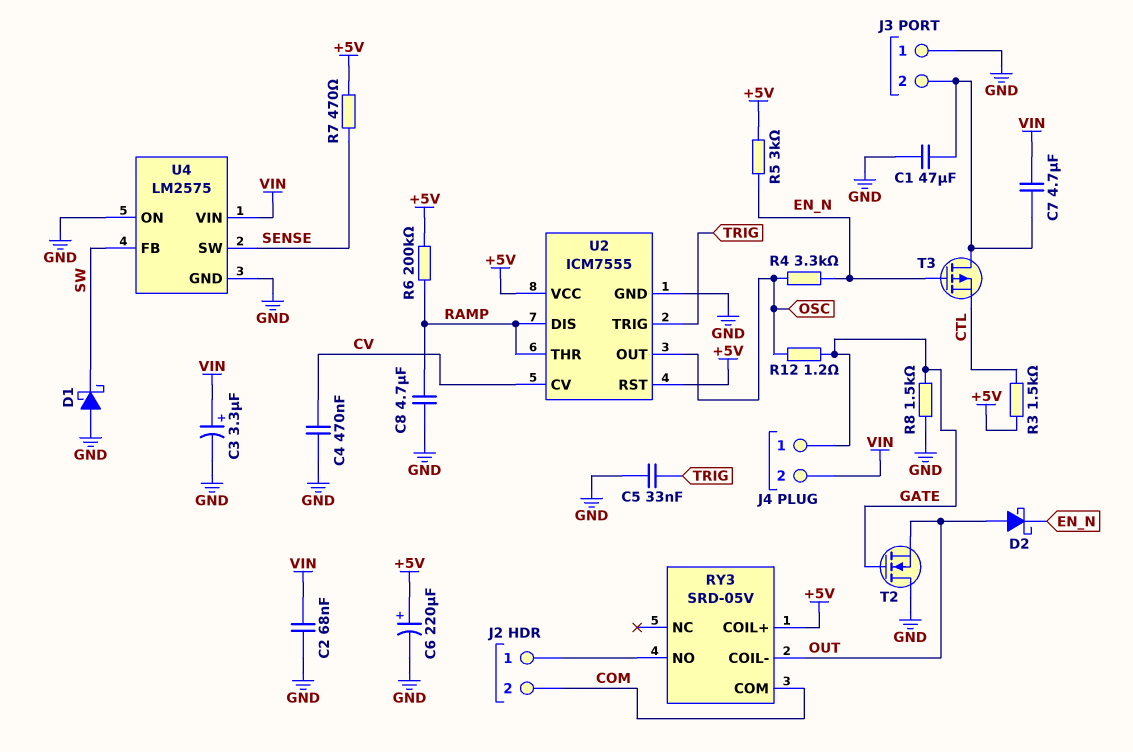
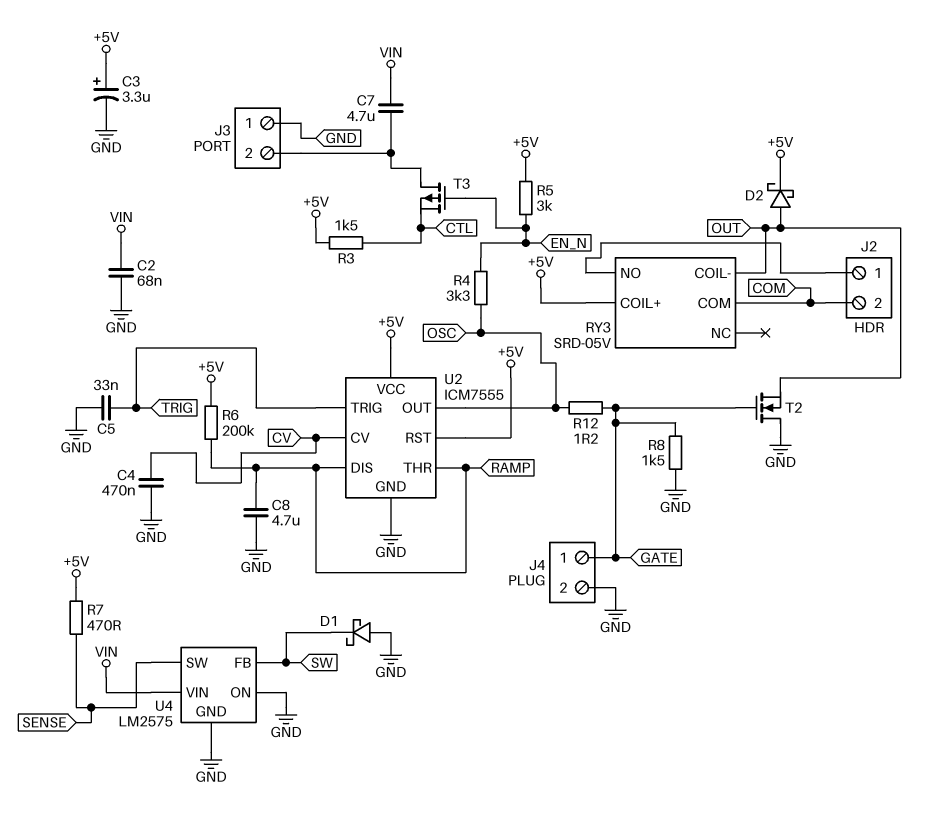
C1: 47uF (GND, J3/2) -> none
C3: 3.3uF (plus VIN, minus GND) -> 3.3uF (plus +5V, minus GND)
C6: 220uF (plus +5V, minus GND) -> none
D2: schottky (A OUT, K EN_N) -> schottky (A OUT, K +5V)
J4 pin 2: VIN -> GND

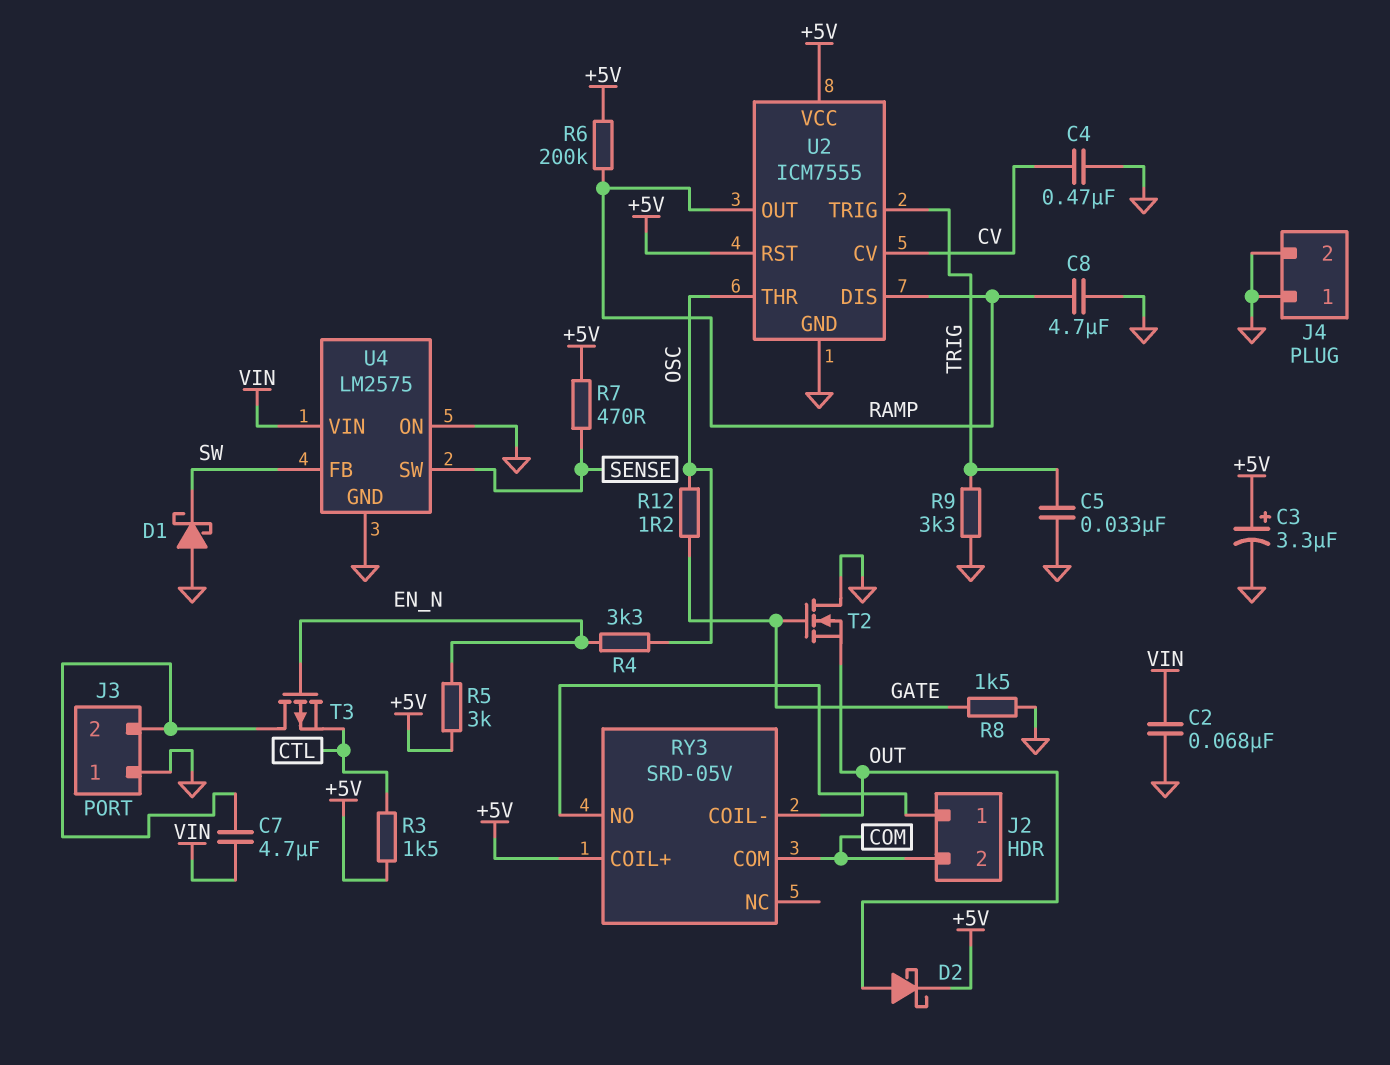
J4 pin 1: GATE -> GND
R9: none -> 3.3k (GND, TRIG)
U2 pin OUT: OSC -> RAMP
U2 pin THR: RAMP -> OSC

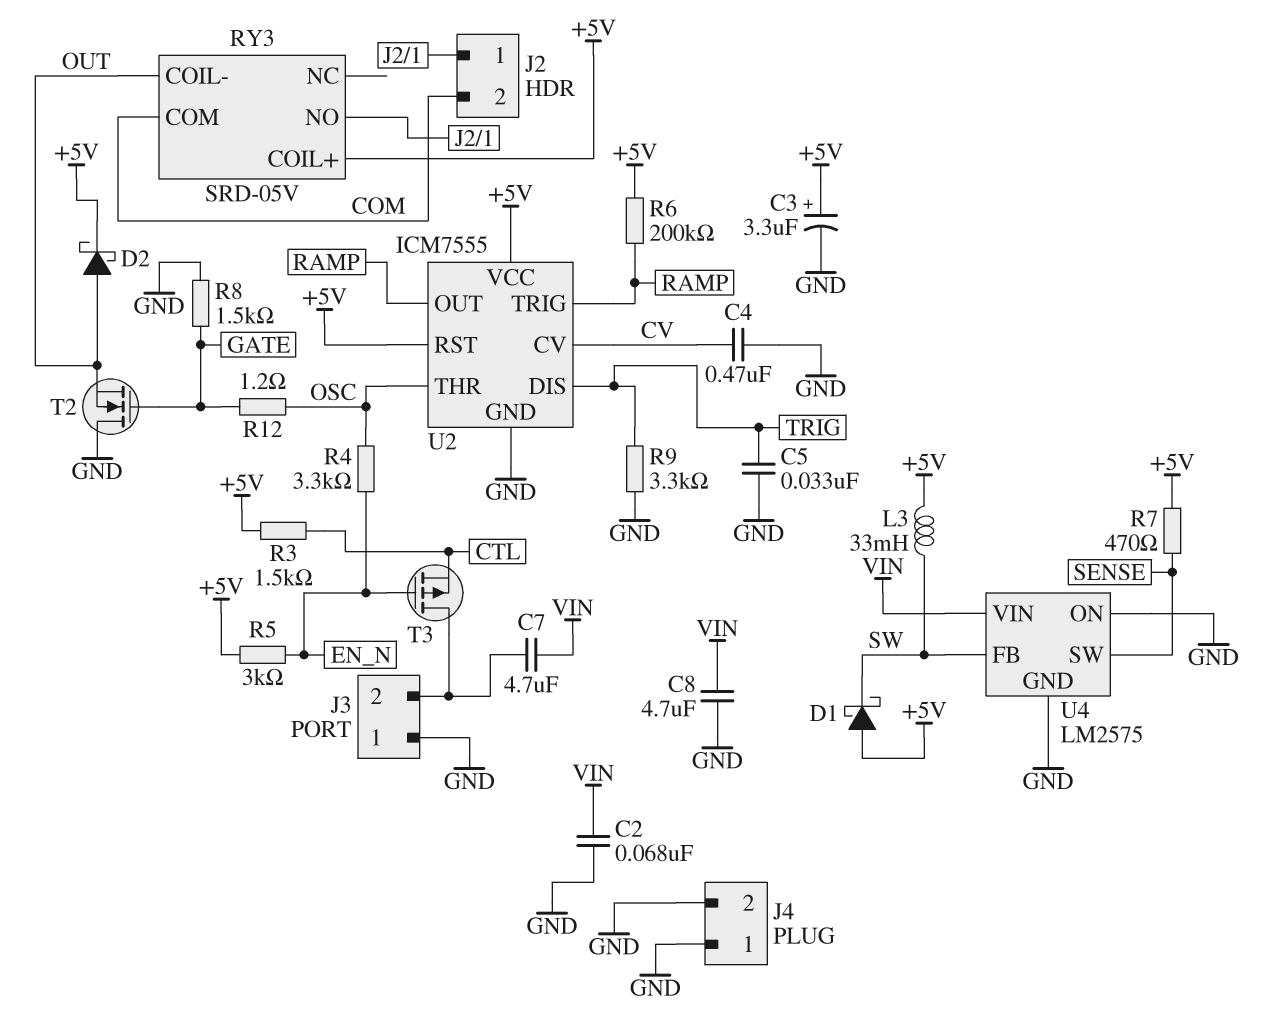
C8: 4.7uF (GND, RAMP) -> 4.7uF (GND, VIN)
D1: schottky (A GND, K SW) -> schottky (A +5V, K SW)
L3: none -> 33mH (+5V, SW)
U2 pin DIS: RAMP -> TRIG
U2 pin TRIG: TRIG -> RAMP

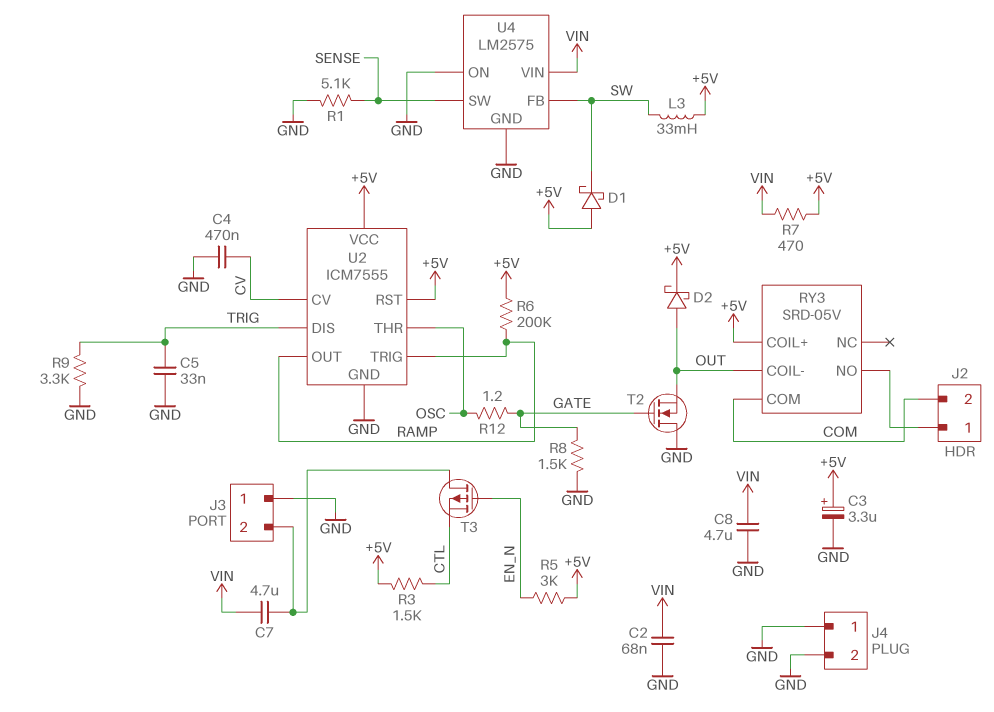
R1: none -> 5.1k (GND, SENSE)
R4: 3.3k (EN_N, OSC) -> none
R7: 470 (+5V, SENSE) -> 470 (+5V, VIN)

